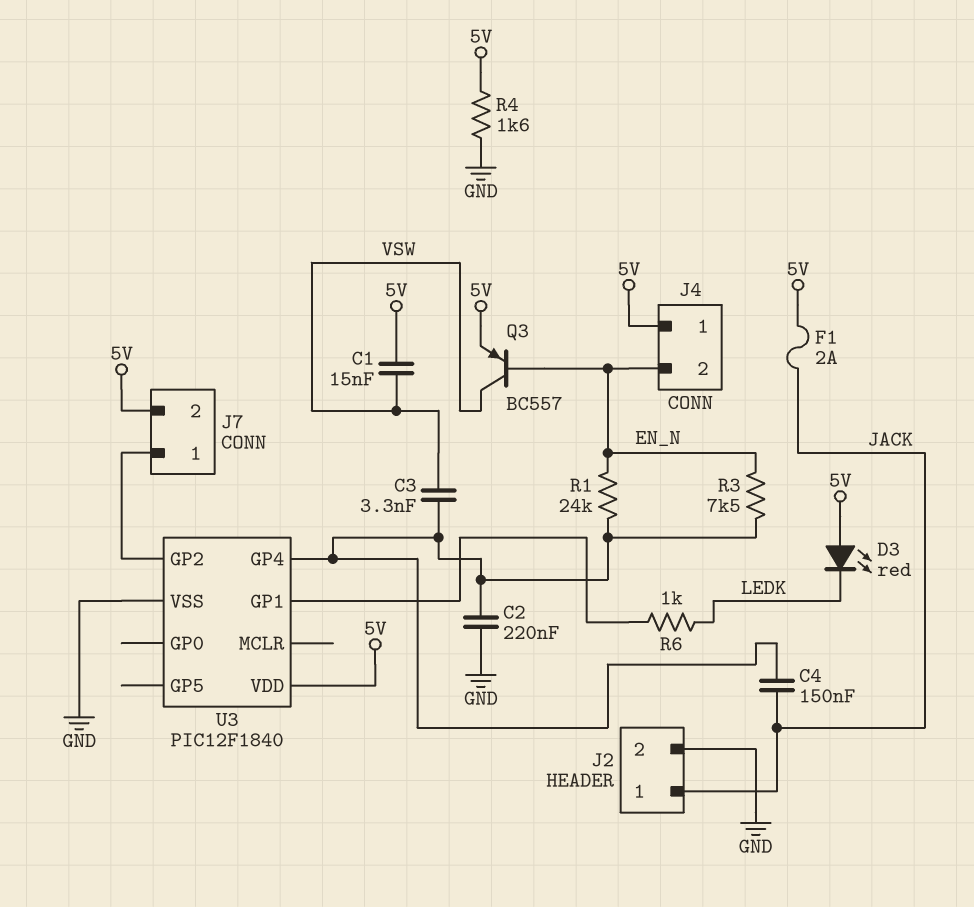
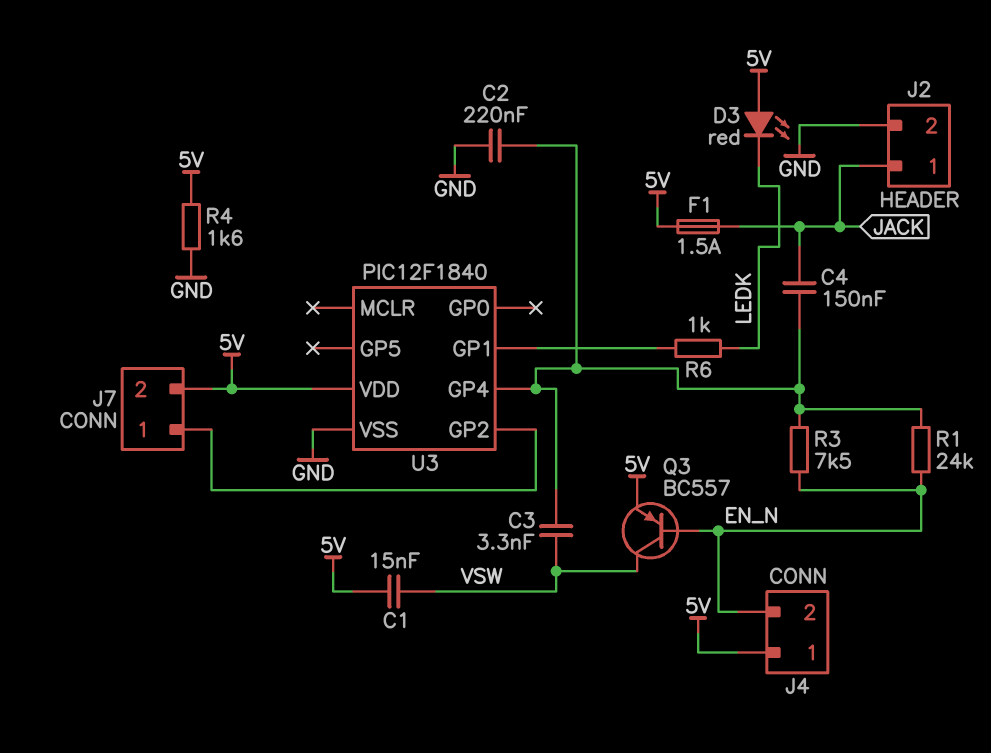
F1: 2A (5V, JACK) -> 1.5A (5V, JACK)

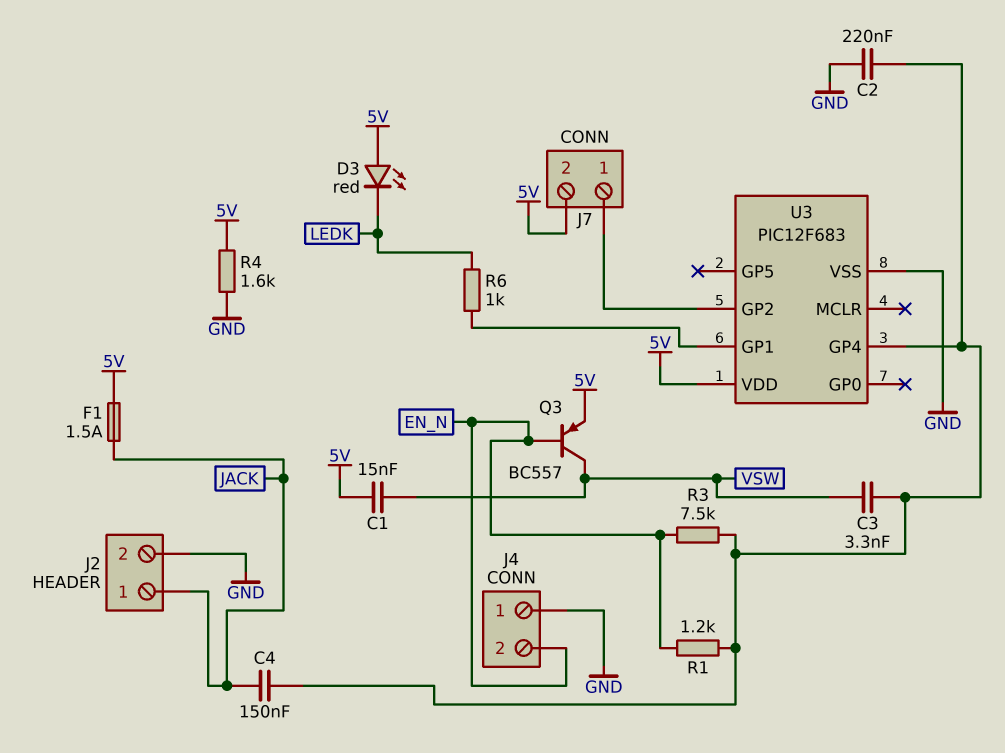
J4 pin 1: 5V -> GND
R1: 24k (EN_N, U3/GP4) -> 1.2k (EN_N, U3/GP4)
U3: PIC12F1840 -> PIC12F683

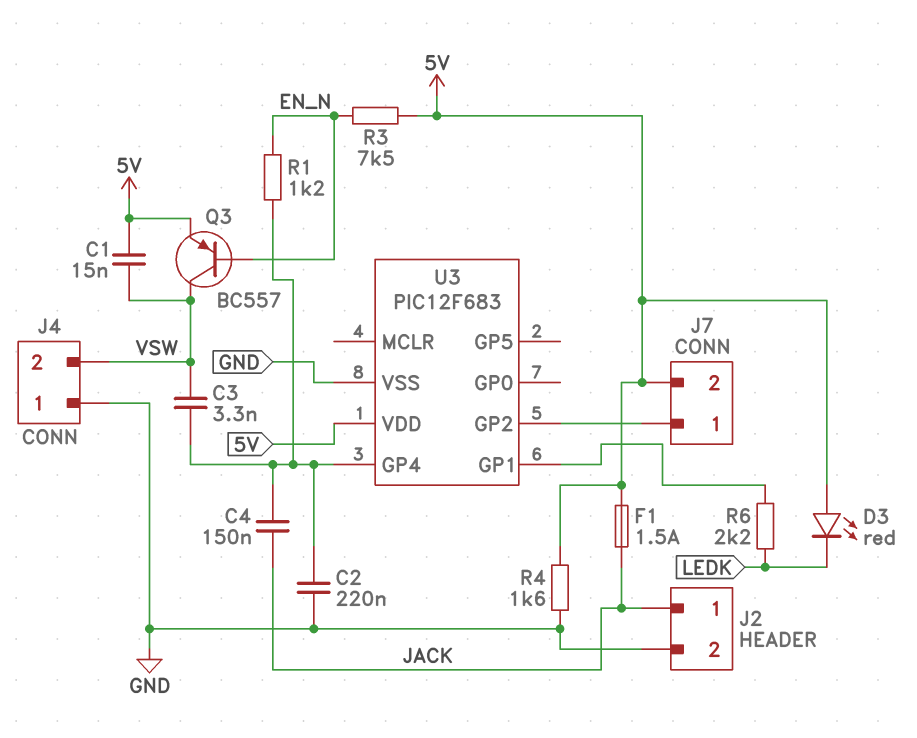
J4 pin 2: EN_N -> VSW
R3: 7.5k (EN_N, U3/GP4) -> 7.5k (5V, EN_N)
R6: 1k (LEDK, U3/GP1) -> 2.2k (LEDK, U3/GP1)

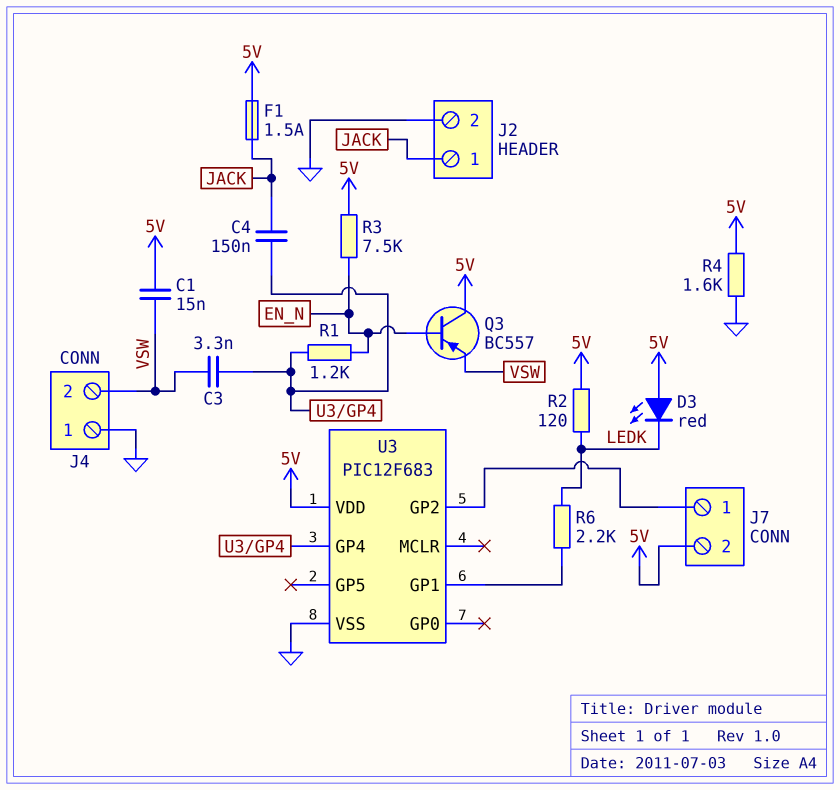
C2: 220nF (GND, U3/GP4) -> none
Q3: PNP BC557 (B EN_N, C VSW, E 5V) -> PNP BC557 (B EN_N, C 5V, E VSW)
R2: none -> 120 (5V, LEDK)

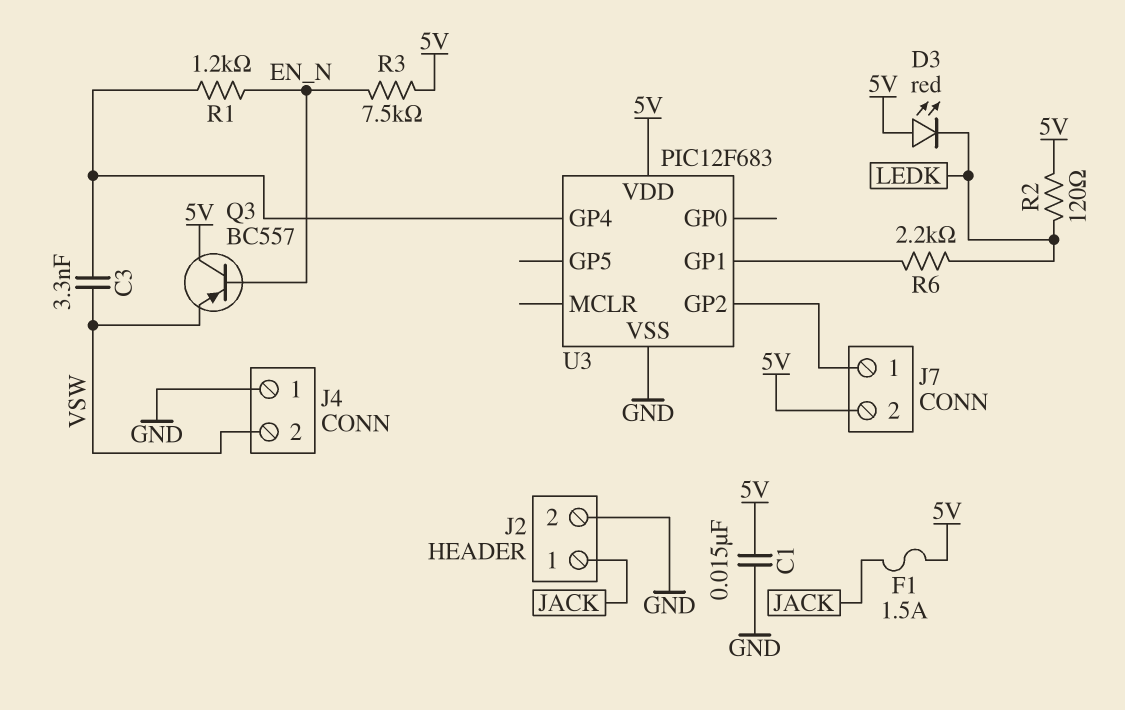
C1: 15nF (5V, VSW) -> 15nF (5V, GND)
C4: 150nF (JACK, U3/GP4) -> none
R4: 1.6k (5V, GND) -> none

